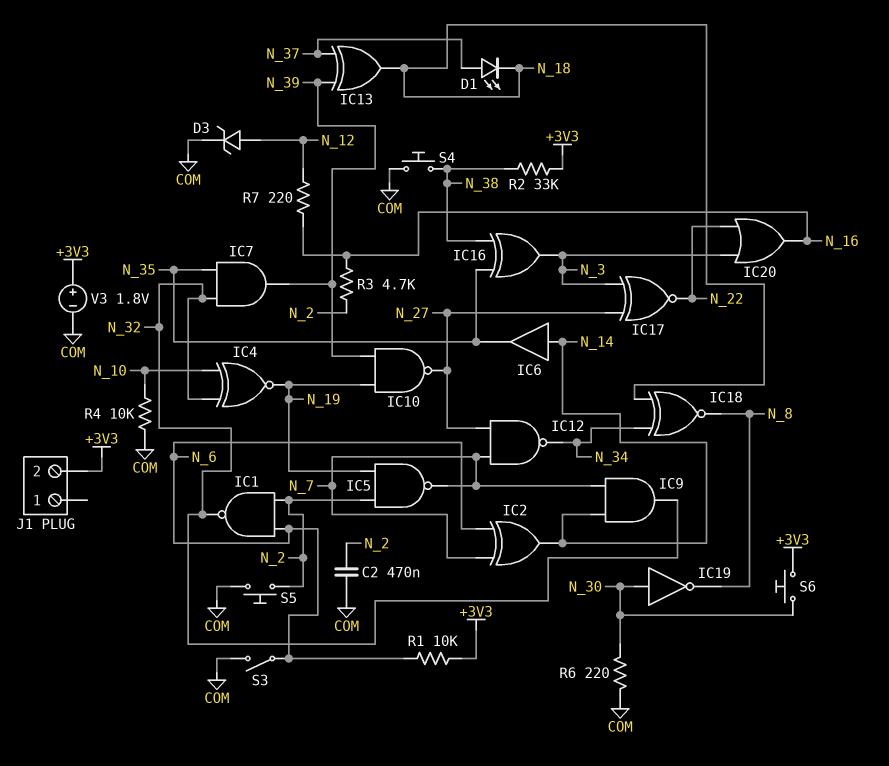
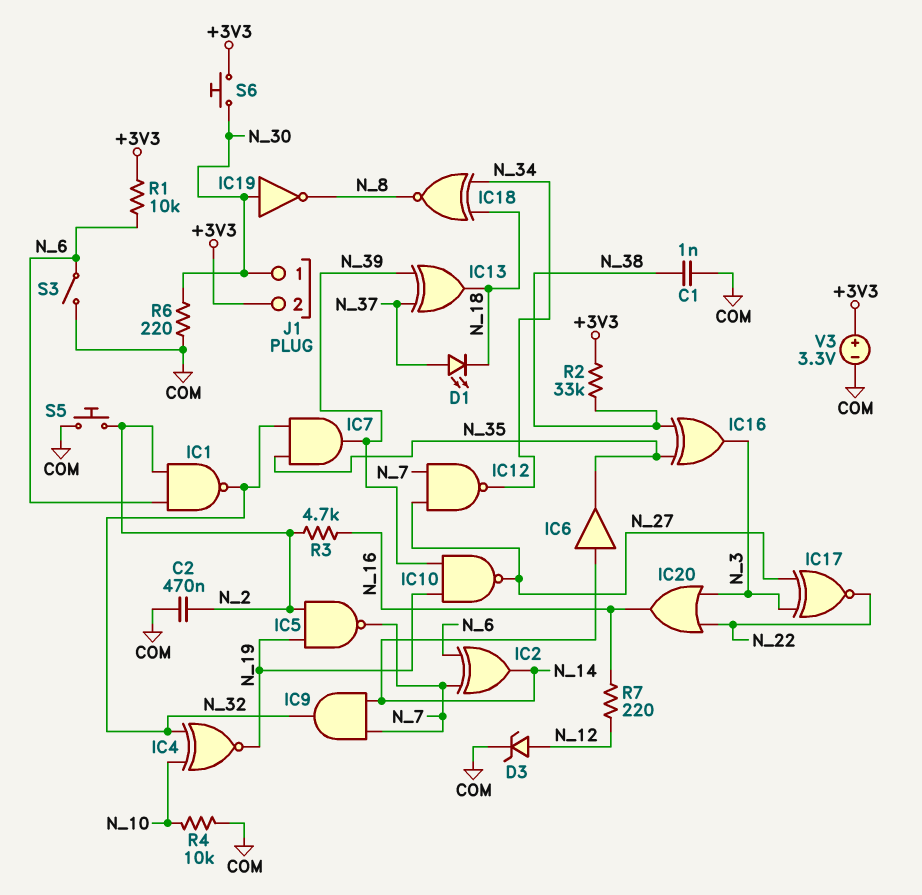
C1: none -> 1nF (COM, N_38)
J1 pin 1: none -> N_30
S4: button (COM, N_38) -> none
V3: 1.8V (plus +3V3, minus COM) -> 3.3V (plus +3V3, minus COM)

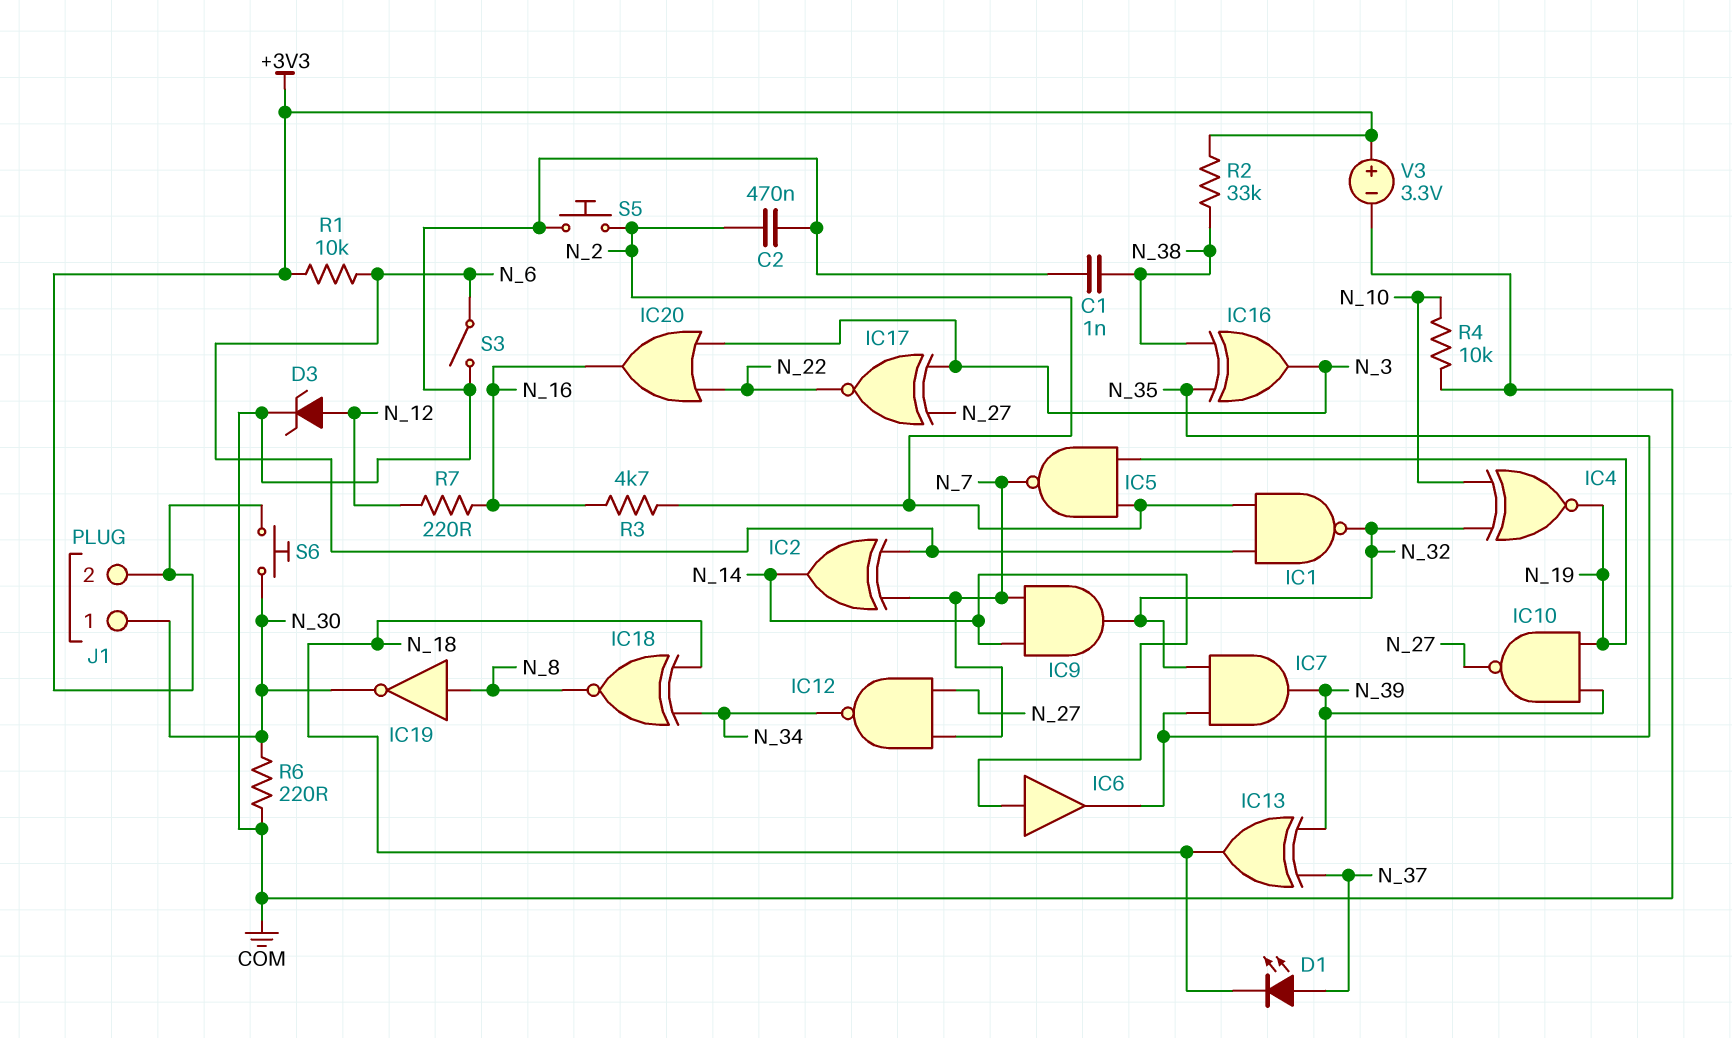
IC19: NOT (in N_30, out N_8) -> NOT (in N_8, out N_30)

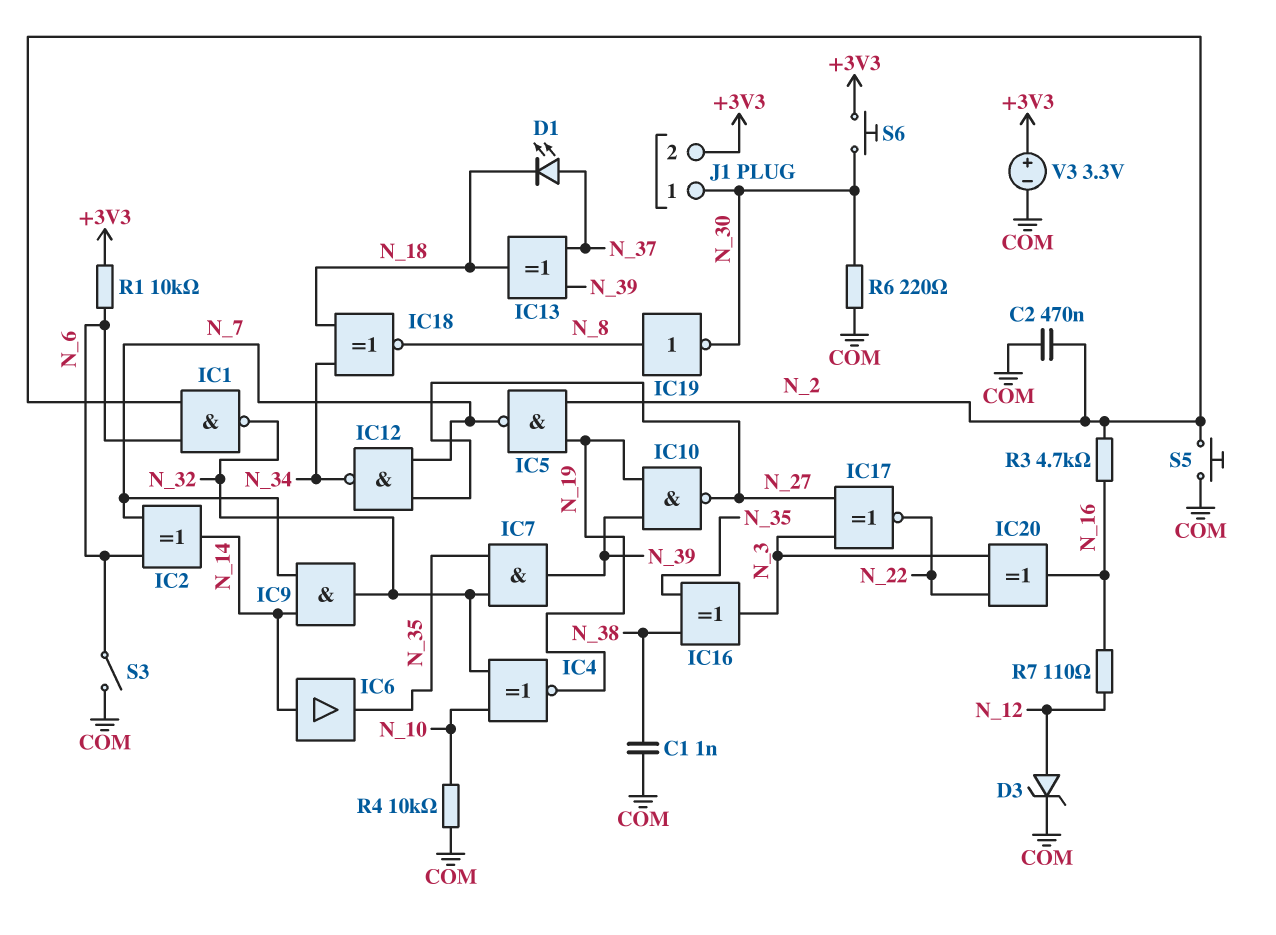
IC20: OR (in N_3, in N_22, out N_16) -> XOR (in N_3, in N_22, out N_16)
R2: 33k (+3V3, N_38) -> none
R7: 220 (N_12, N_16) -> 110 (N_12, N_16)

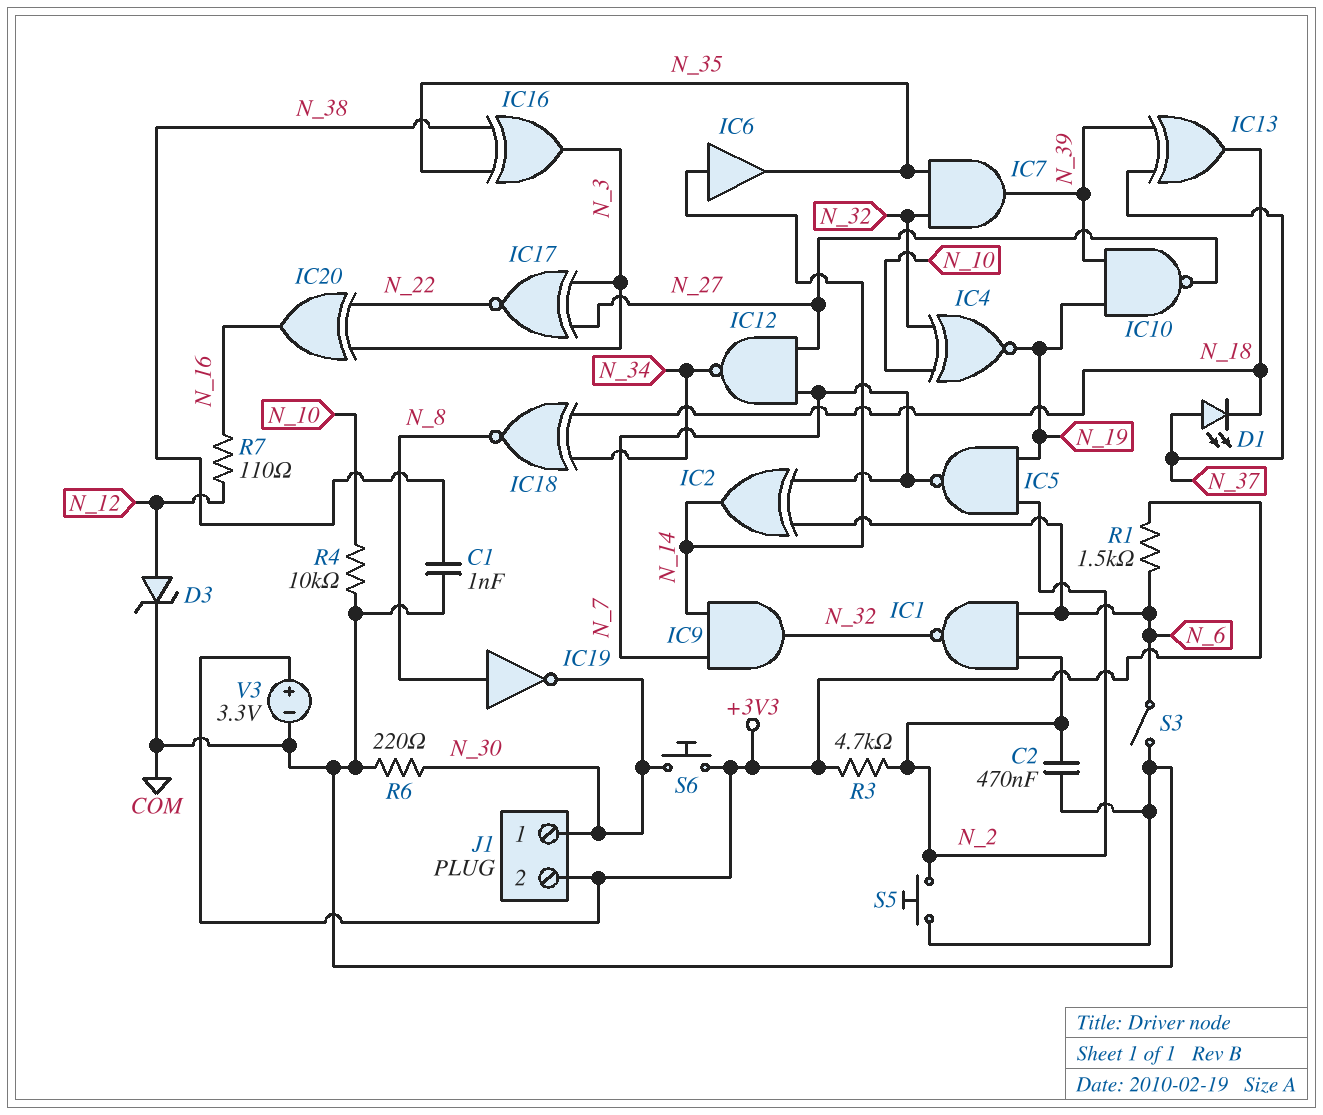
R1: 10k (+3V3, N_6) -> 1.5k (+3V3, N_6)
R3: 4.7k (N_2, N_16) -> 4.7k (+3V3, N_2)

